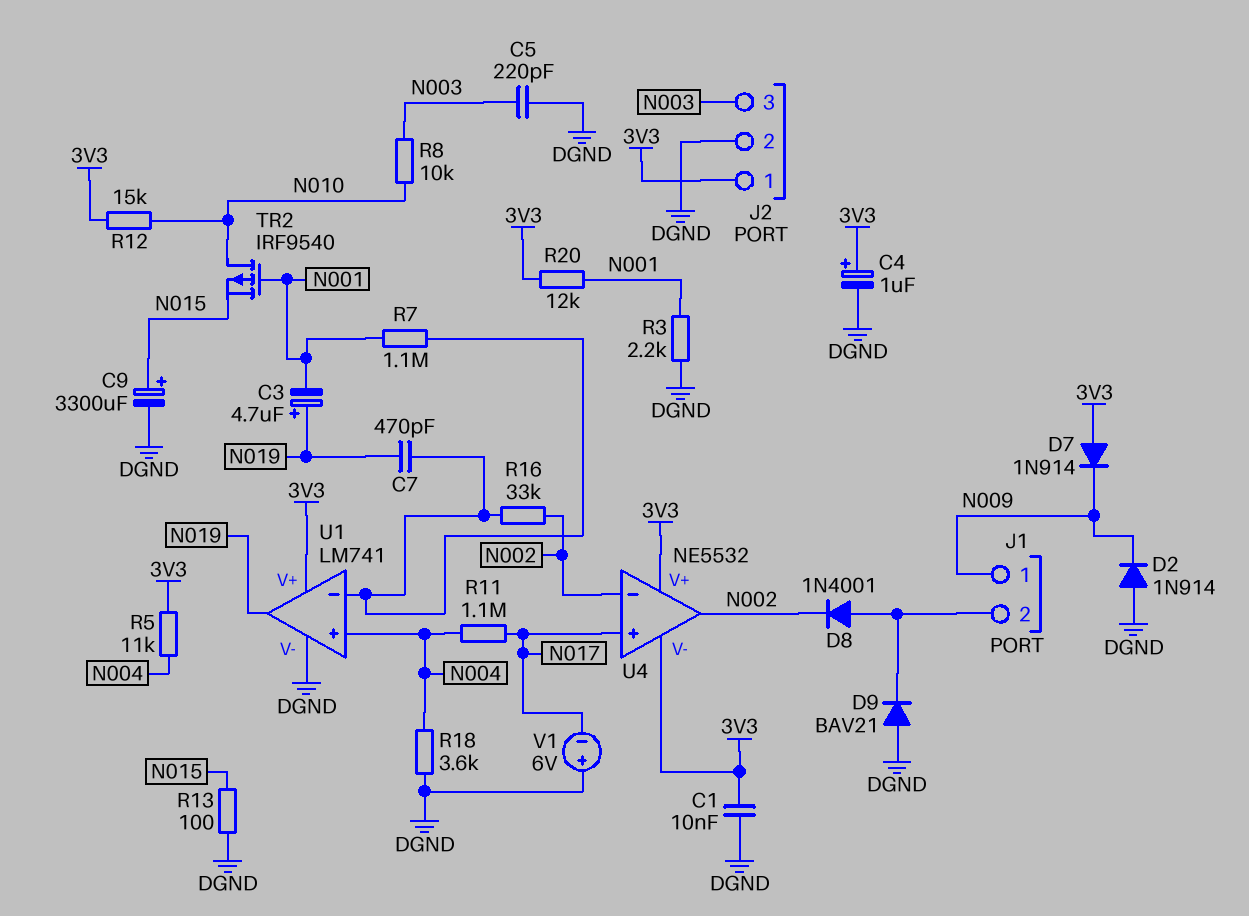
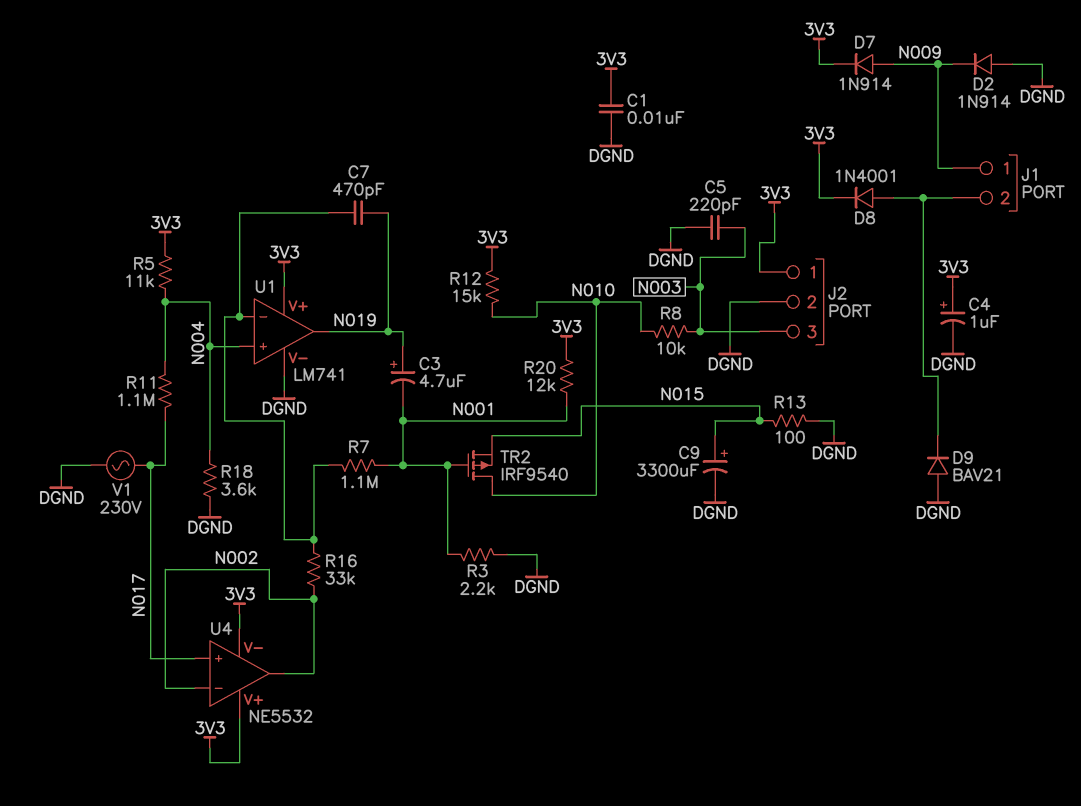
D7: diode 1N914 (A 3V3, K N009) -> diode 1N914 (A N009, K 3V3)
D8: diode 1N4001 (A J1/2, K N002) -> diode 1N4001 (A J1/2, K 3V3)
V1: 6V (plus DGND, minus N017) -> AC 230V (DGND, N017)

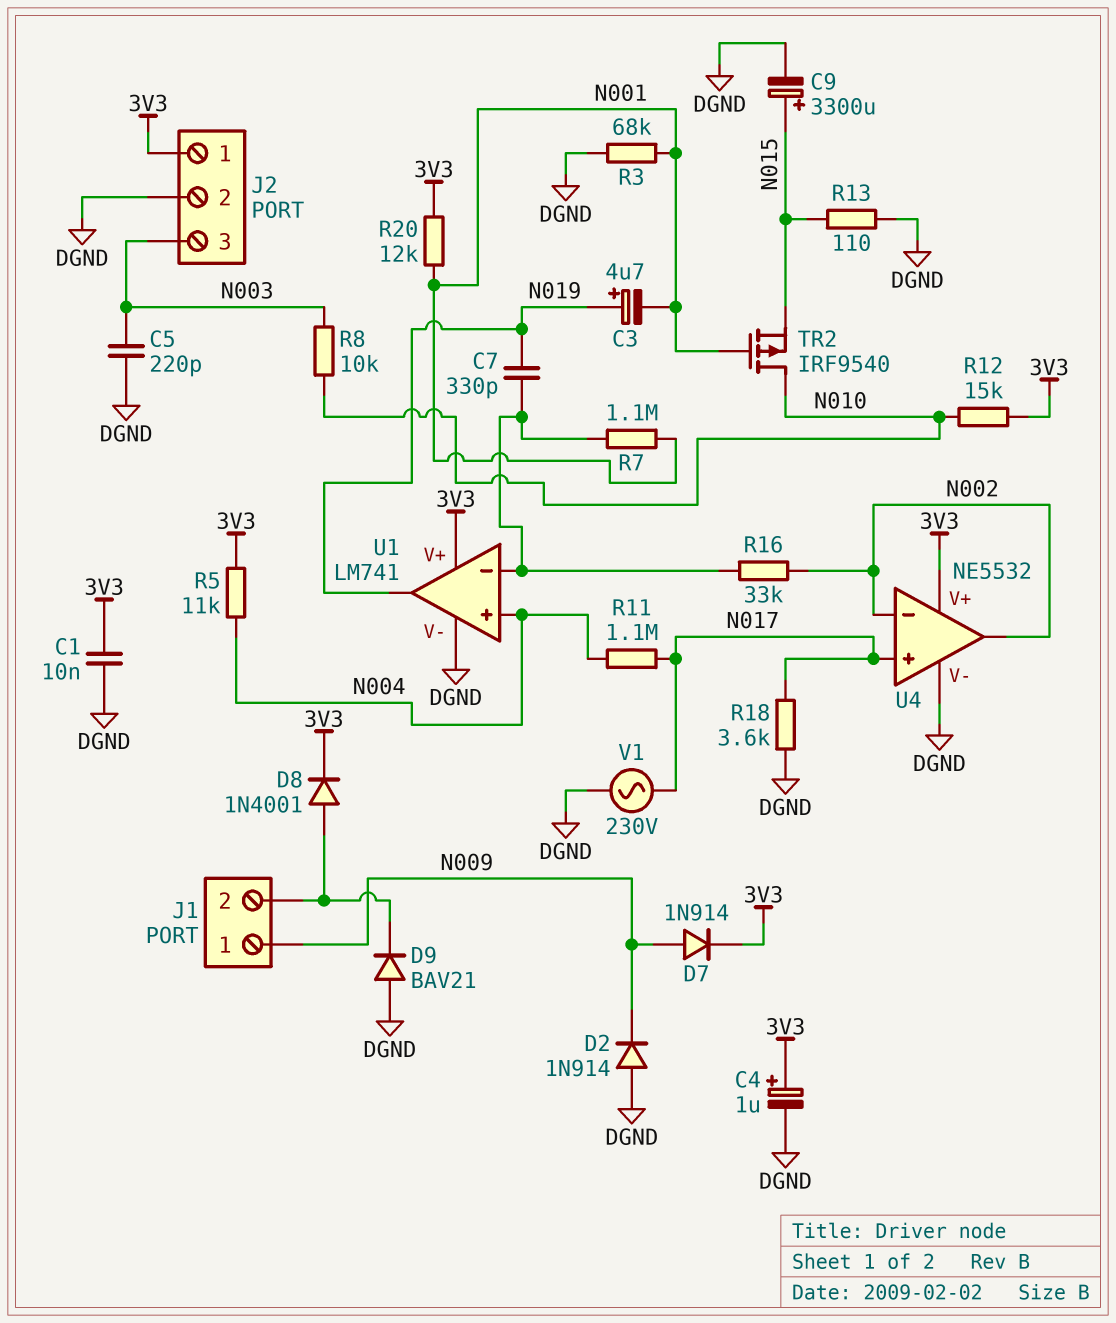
C7: 470pF (N019, U1/in-) -> 330pF (N019, U1/in-)
R3: 2.2k (DGND, N001) -> 68k (DGND, N001)
R13: 100 (DGND, N015) -> 110 (DGND, N015)
R18: 3.6k (DGND, N004) -> 3.6k (DGND, N017)
U4 pin V-: 3V3 -> DGND

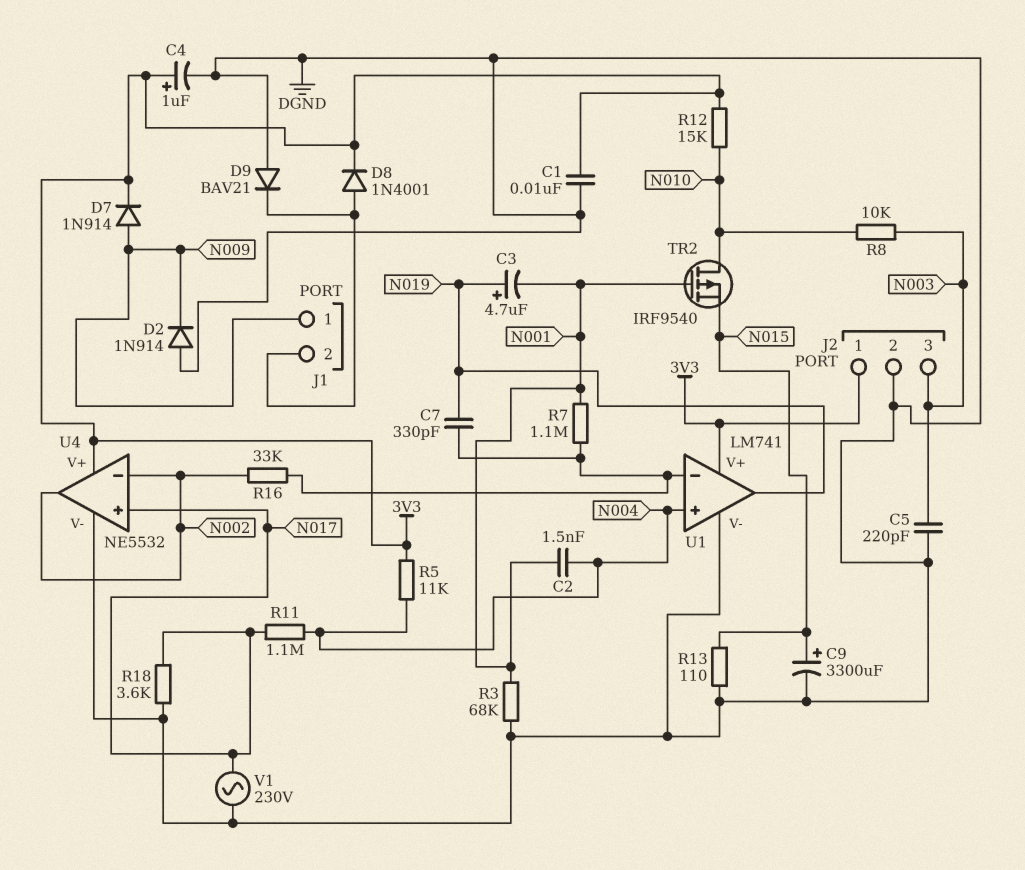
C2: none -> 1.5nF (N001, N004)
R20: 12k (3V3, N001) -> none

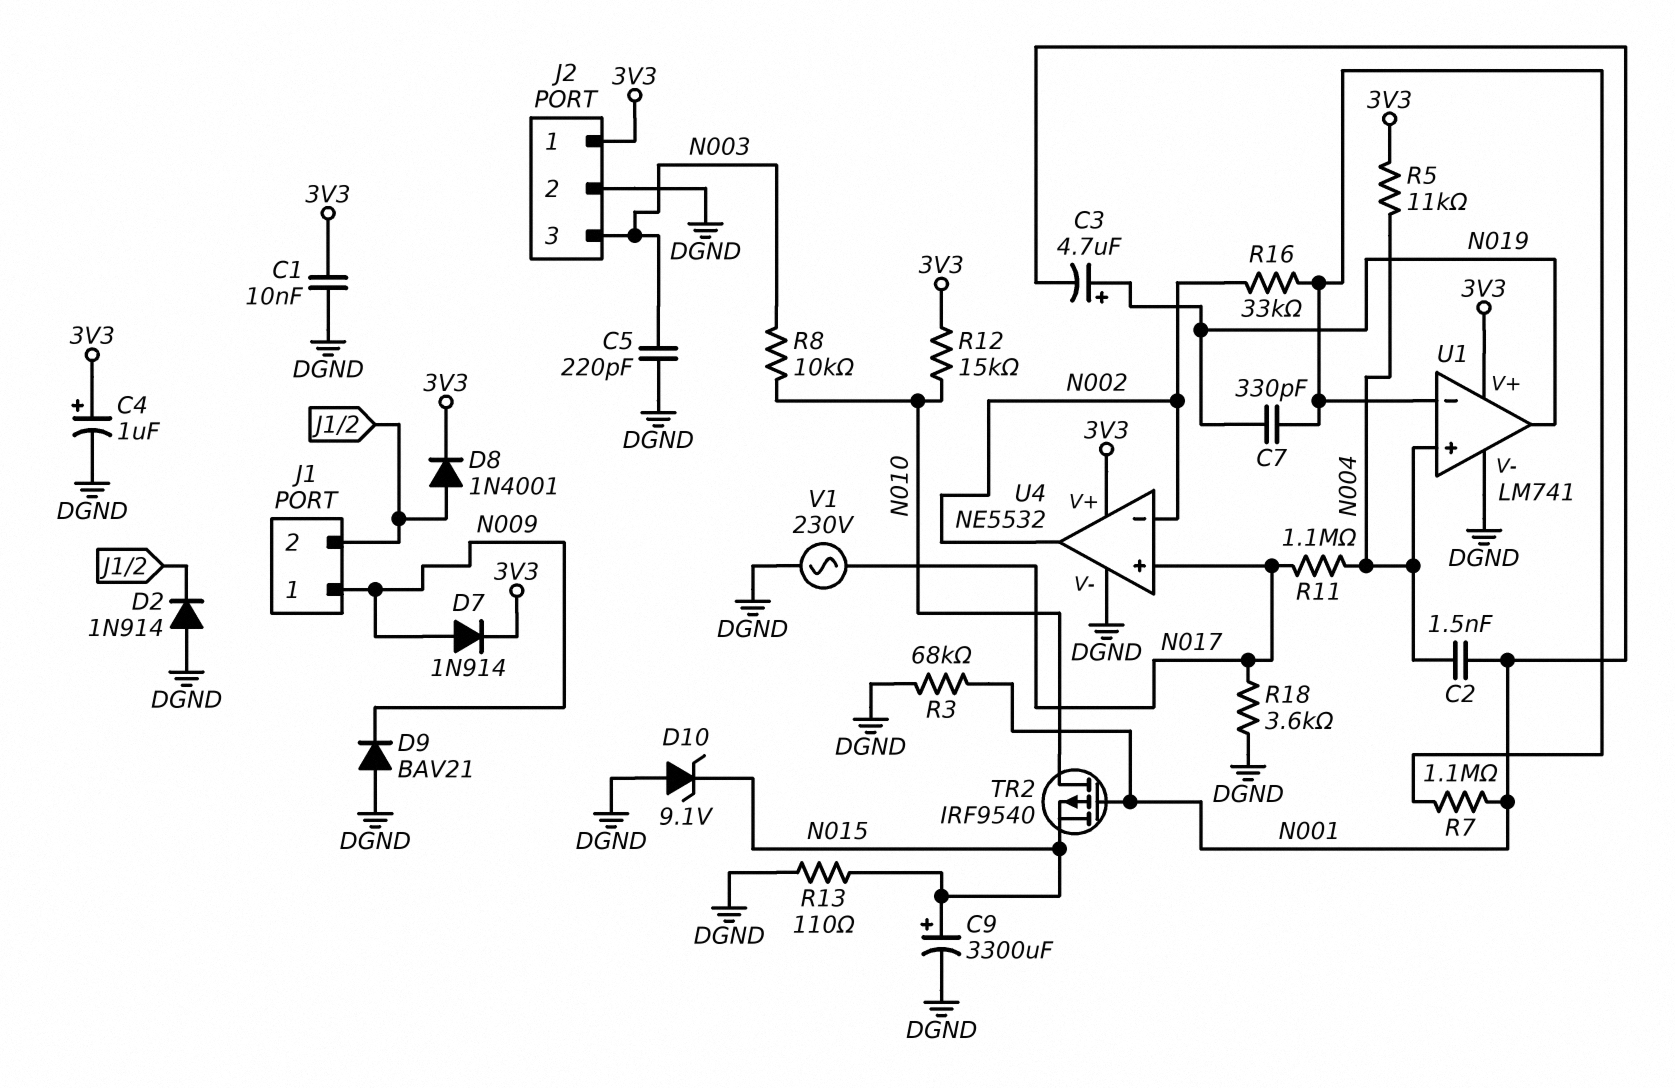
D2: diode 1N914 (A DGND, K N009) -> diode 1N914 (A DGND, K J1/2)
D9: diode BAV21 (A DGND, K J1/2) -> diode BAV21 (A DGND, K N009)
D10: none -> zener 9.1V (A DGND, K N015)

